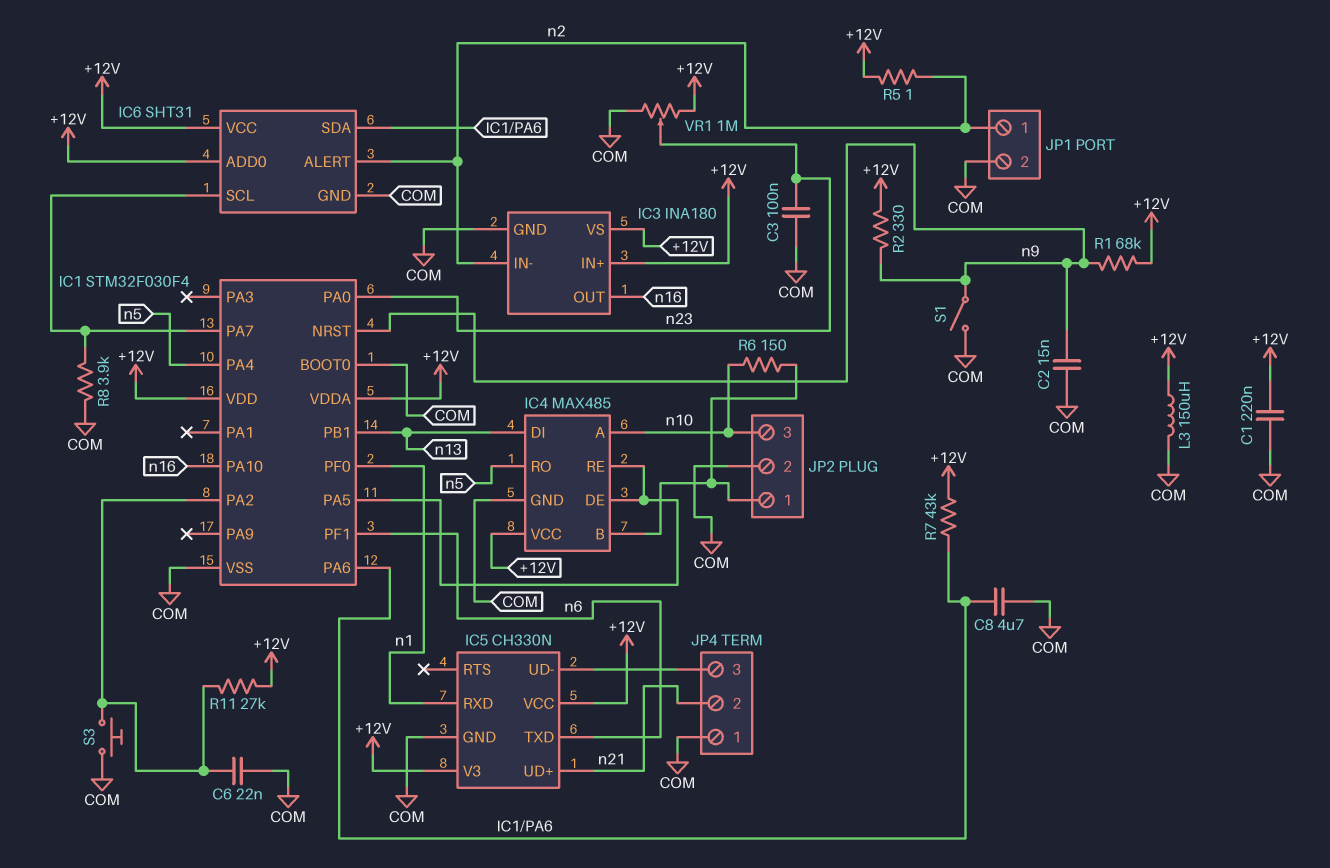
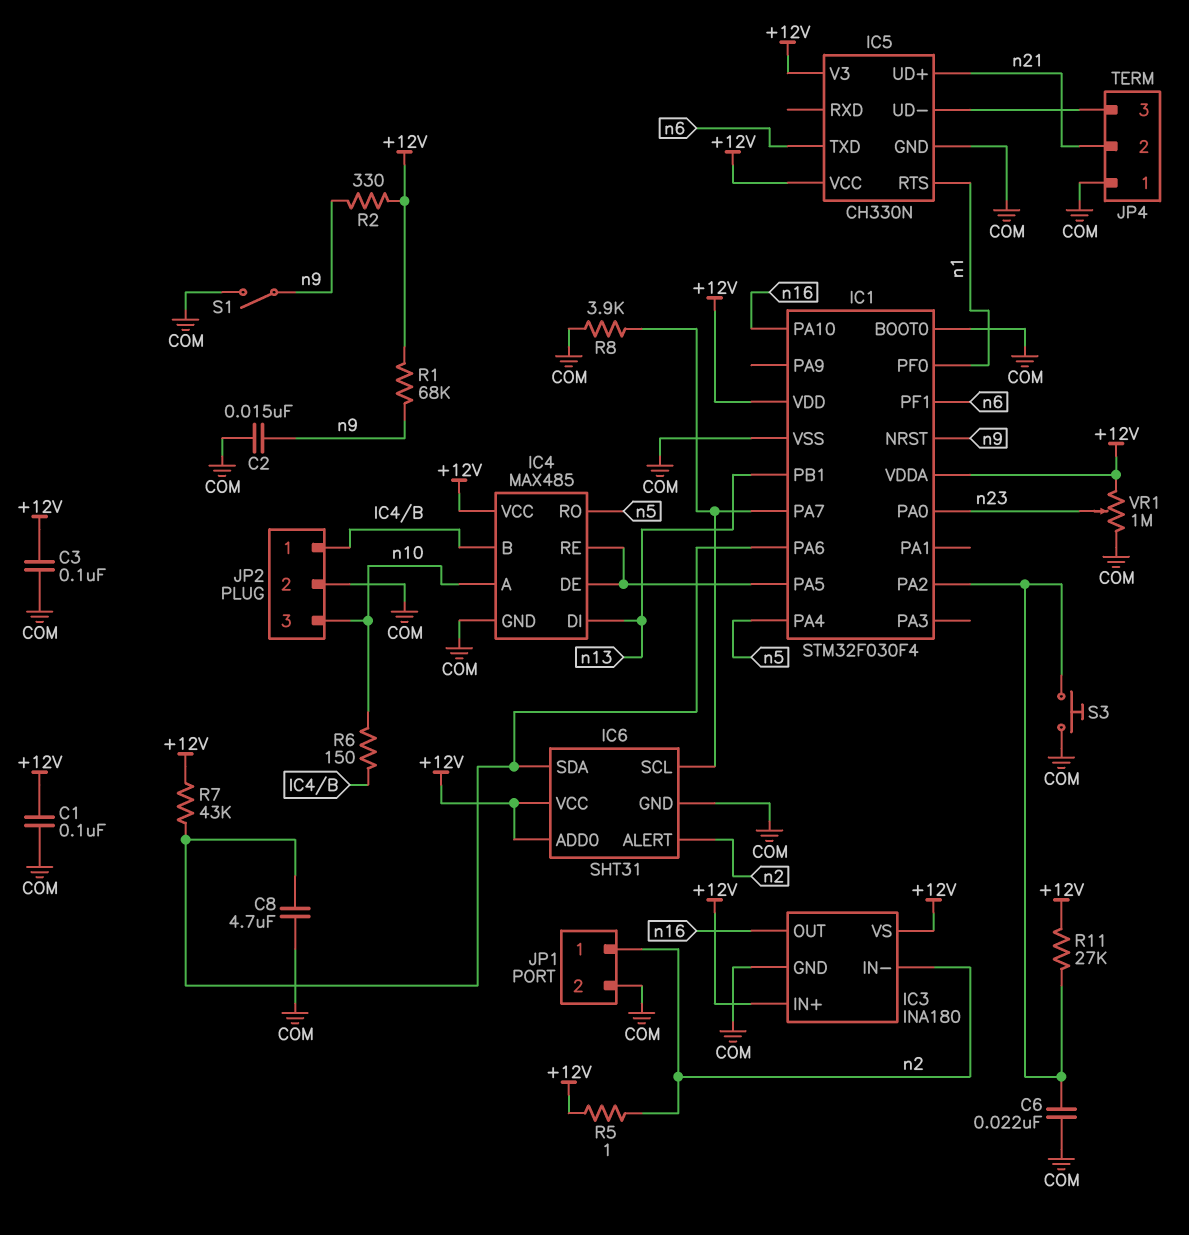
C1: 220nF (+12V, COM) -> 100nF (+12V, COM)
C3: 100nF (COM, n23) -> 100nF (+12V, COM)
IC5 pin RTS: none -> n1
IC5 pin RXD: n1 -> none
L3: 150uH (+12V, COM) -> none

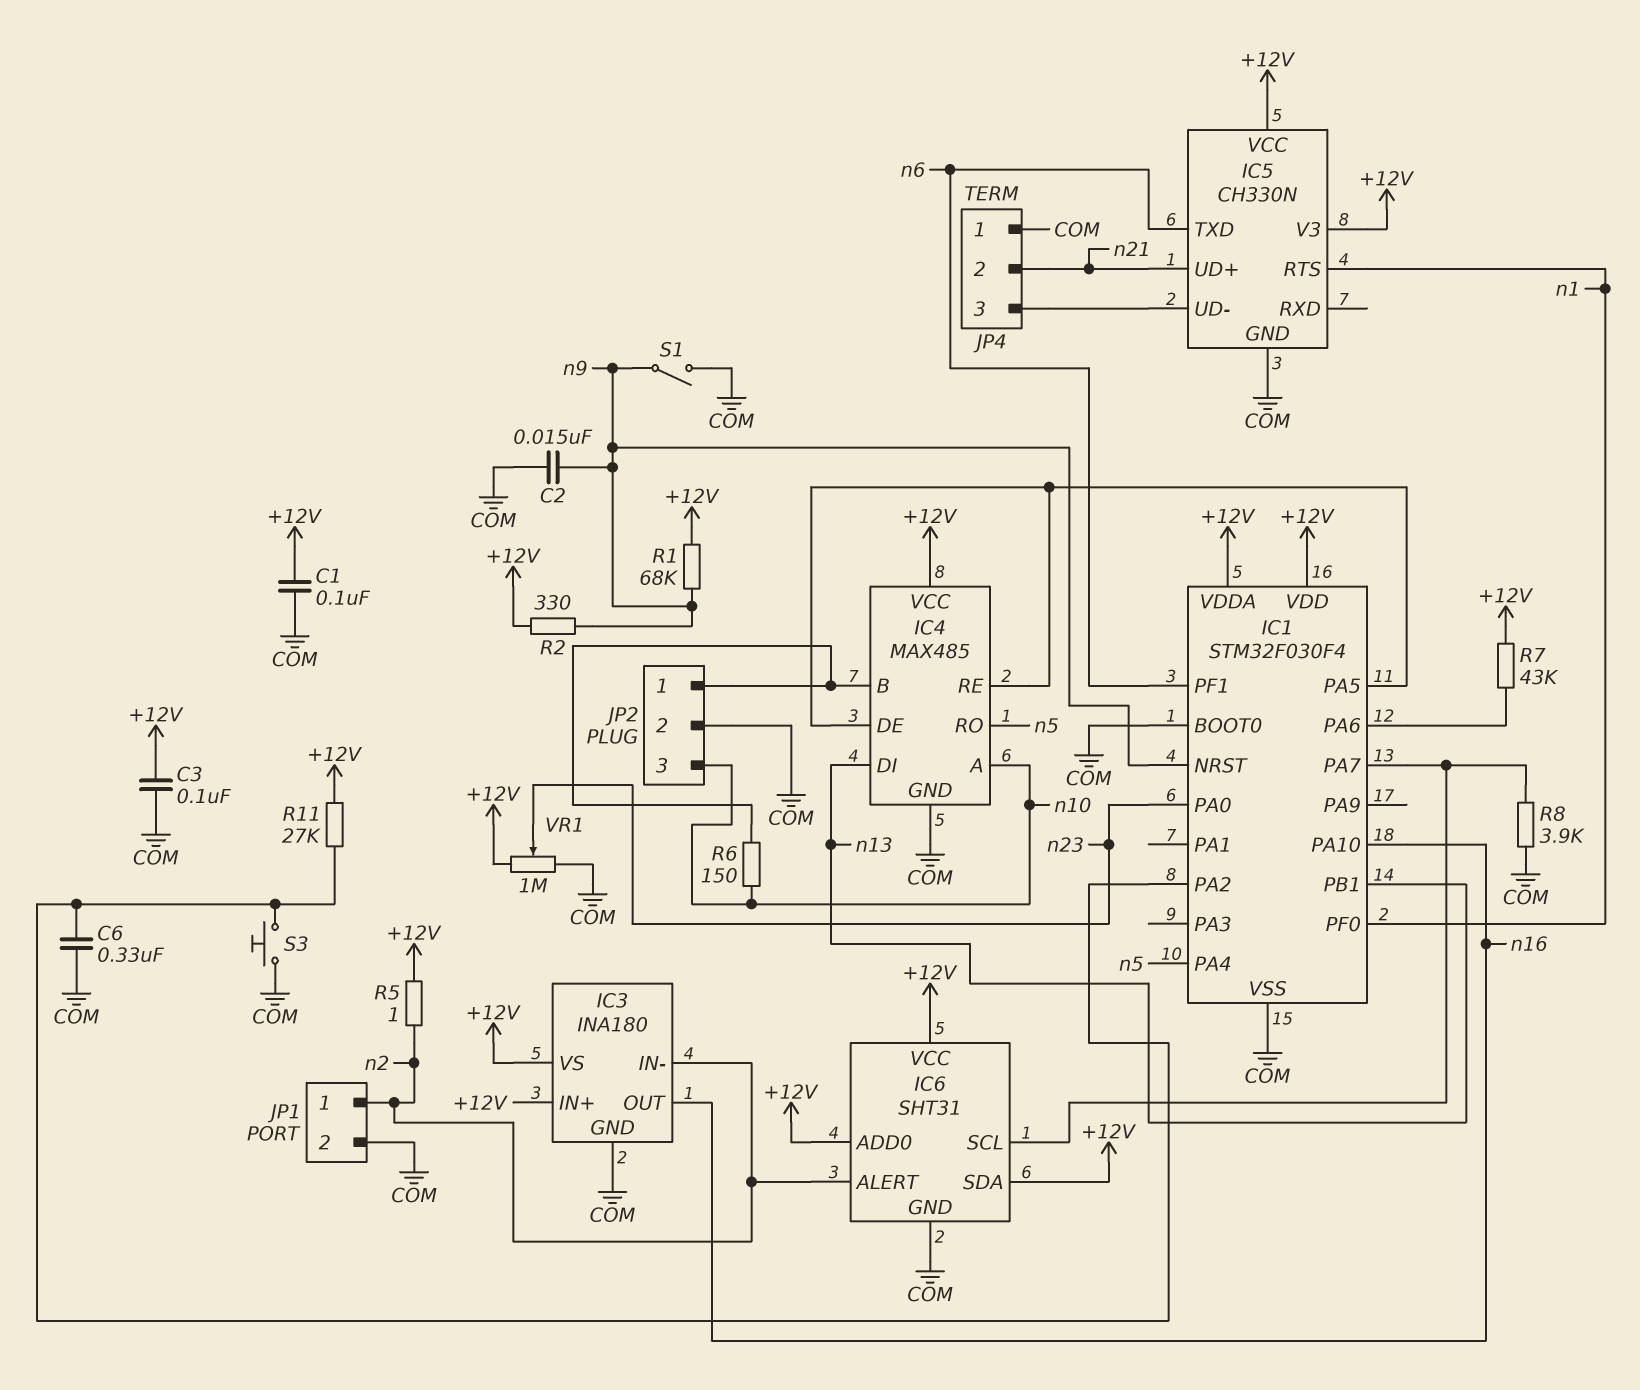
C6: 22nF (COM, IC1/PA2) -> 330nF (COM, IC1/PA2)
C8: 4.7uF (COM, IC1/PA6) -> none
IC6 pin SDA: IC1/PA6 -> +12V

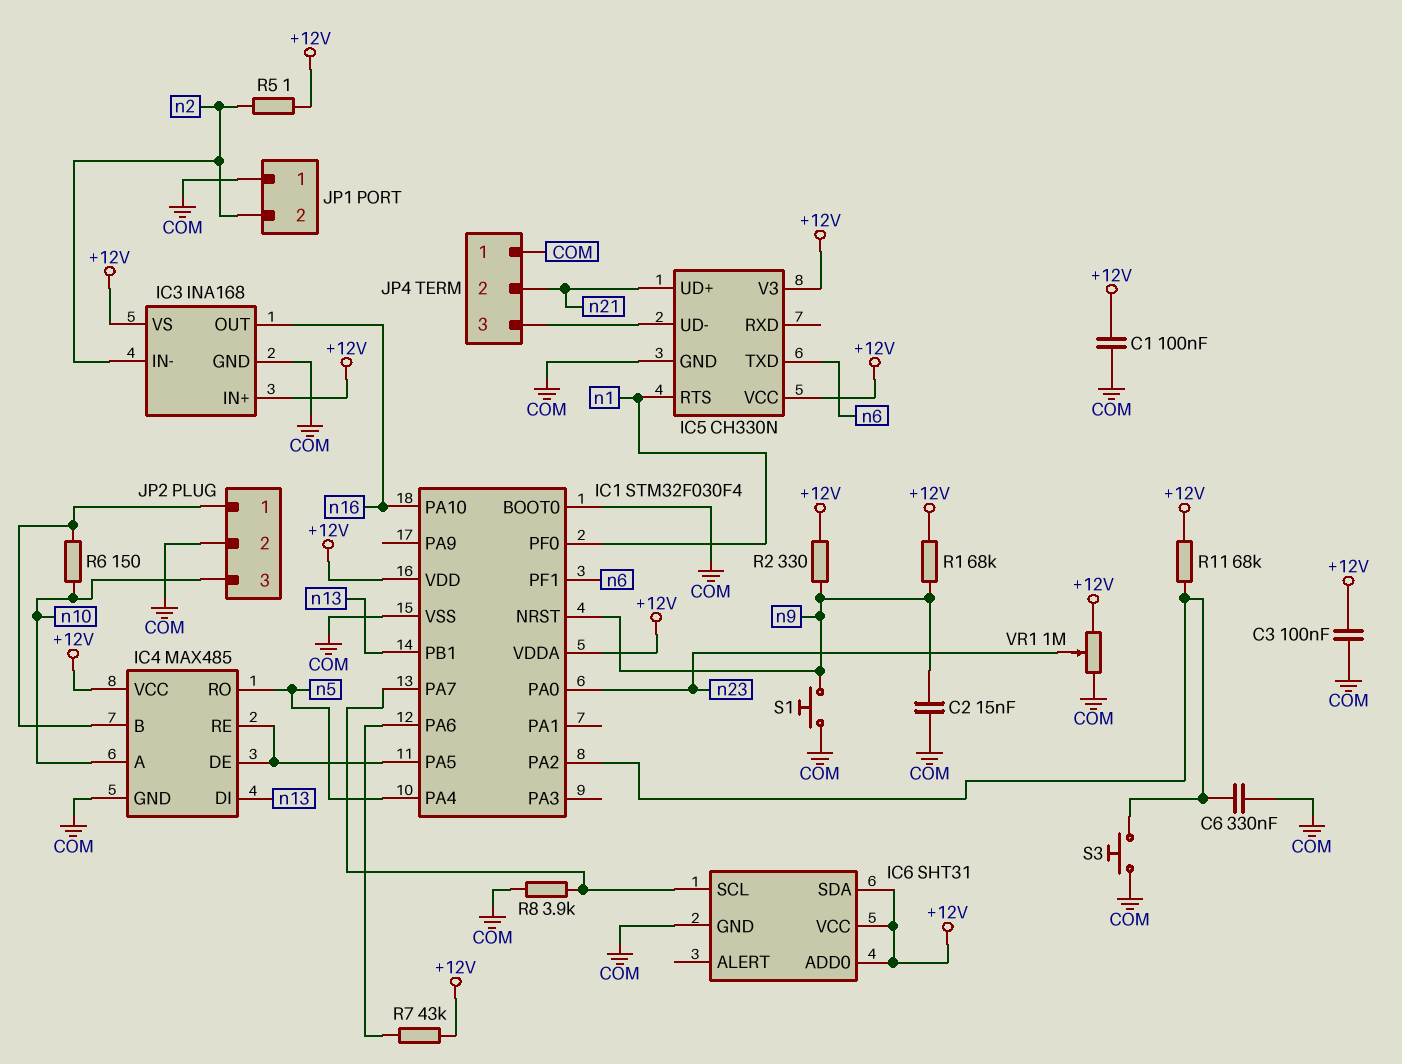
IC3: INA180 -> INA168
IC6 pin ALERT: n2 -> none
JP1 pin 1: n2 -> COM
JP1 pin 2: COM -> n2
R11: 27k (+12V, IC1/PA2) -> 68k (+12V, IC1/PA2)
S1: switch (COM, n9) -> button (COM, n9)

